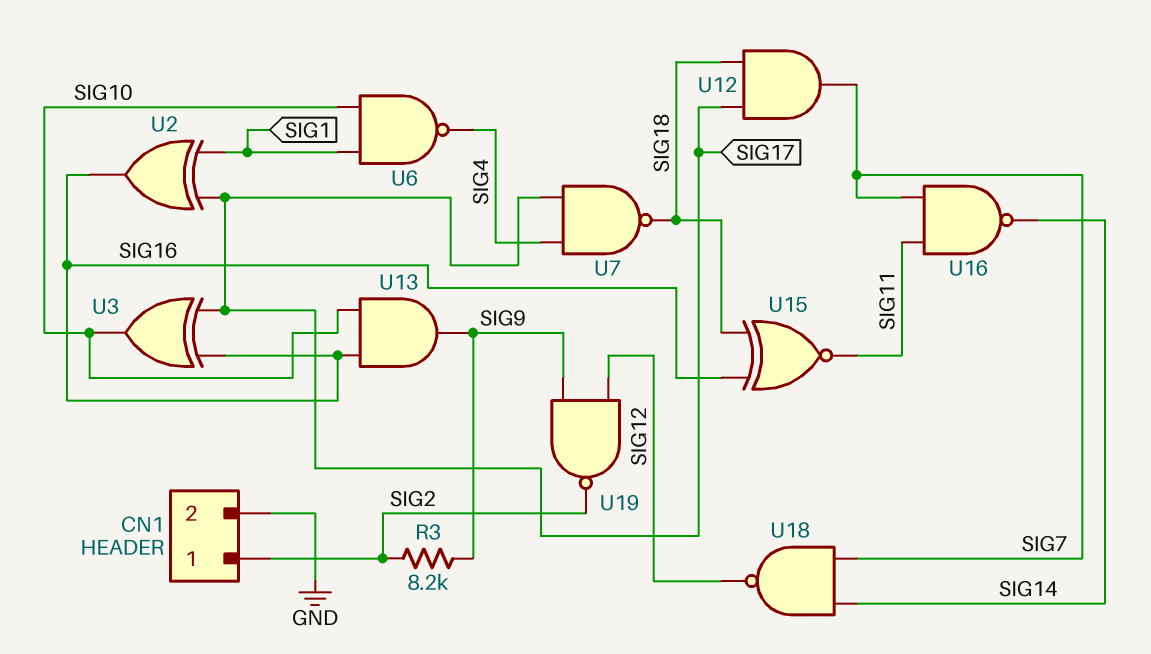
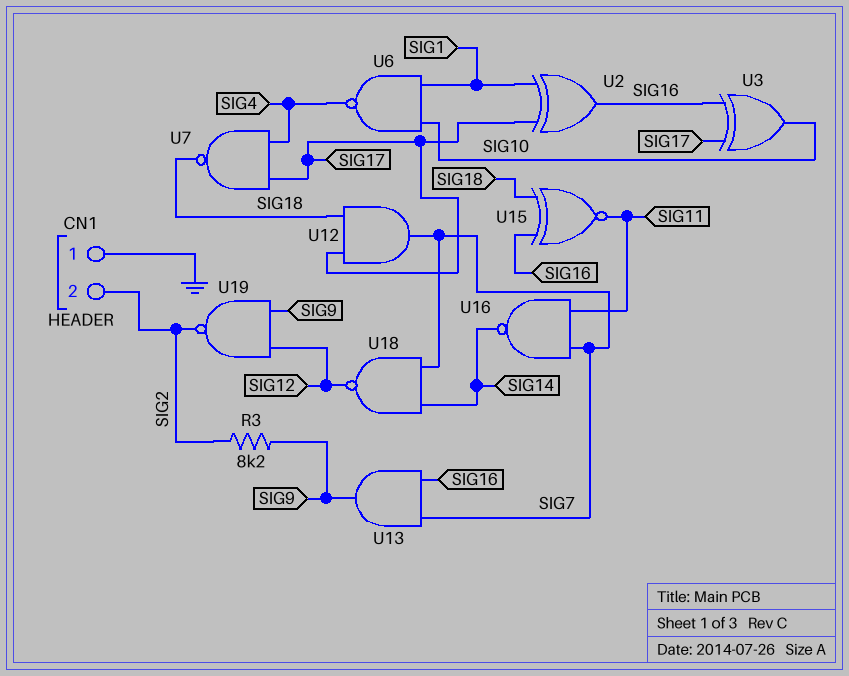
CN1 pin 1: SIG2 -> GND
CN1 pin 2: GND -> SIG2
U13: AND (in SIG10, in SIG16, out SIG9) -> AND (in SIG7, in SIG16, out SIG9)

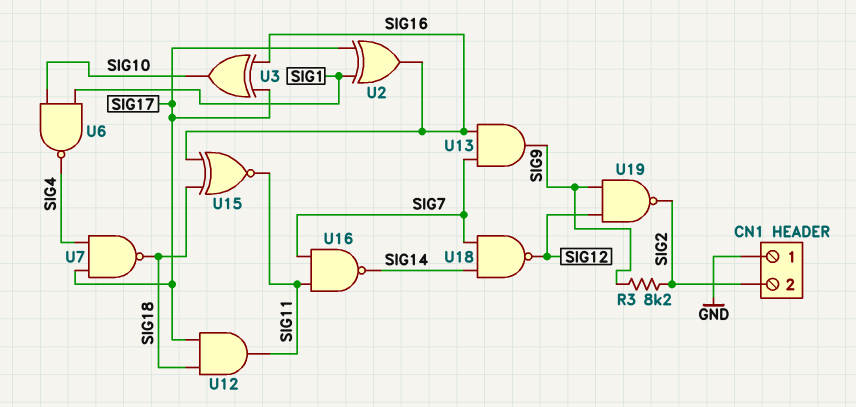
U12: AND (in SIG17, in SIG18, out SIG7) -> AND (in SIG17, in SIG18, out SIG11)

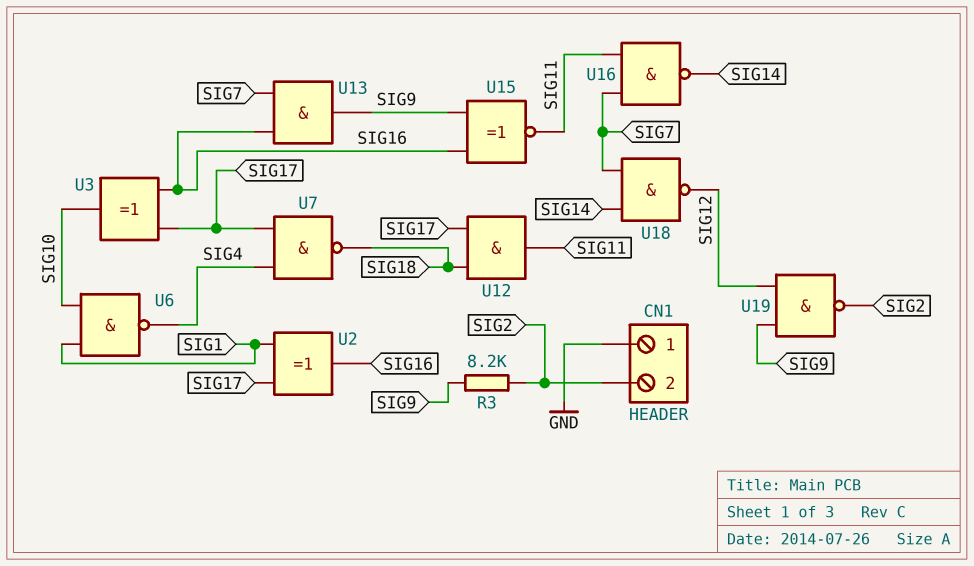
U15: XNOR (in SIG16, in SIG18, out SIG11) -> XNOR (in SIG9, in SIG16, out SIG11)

